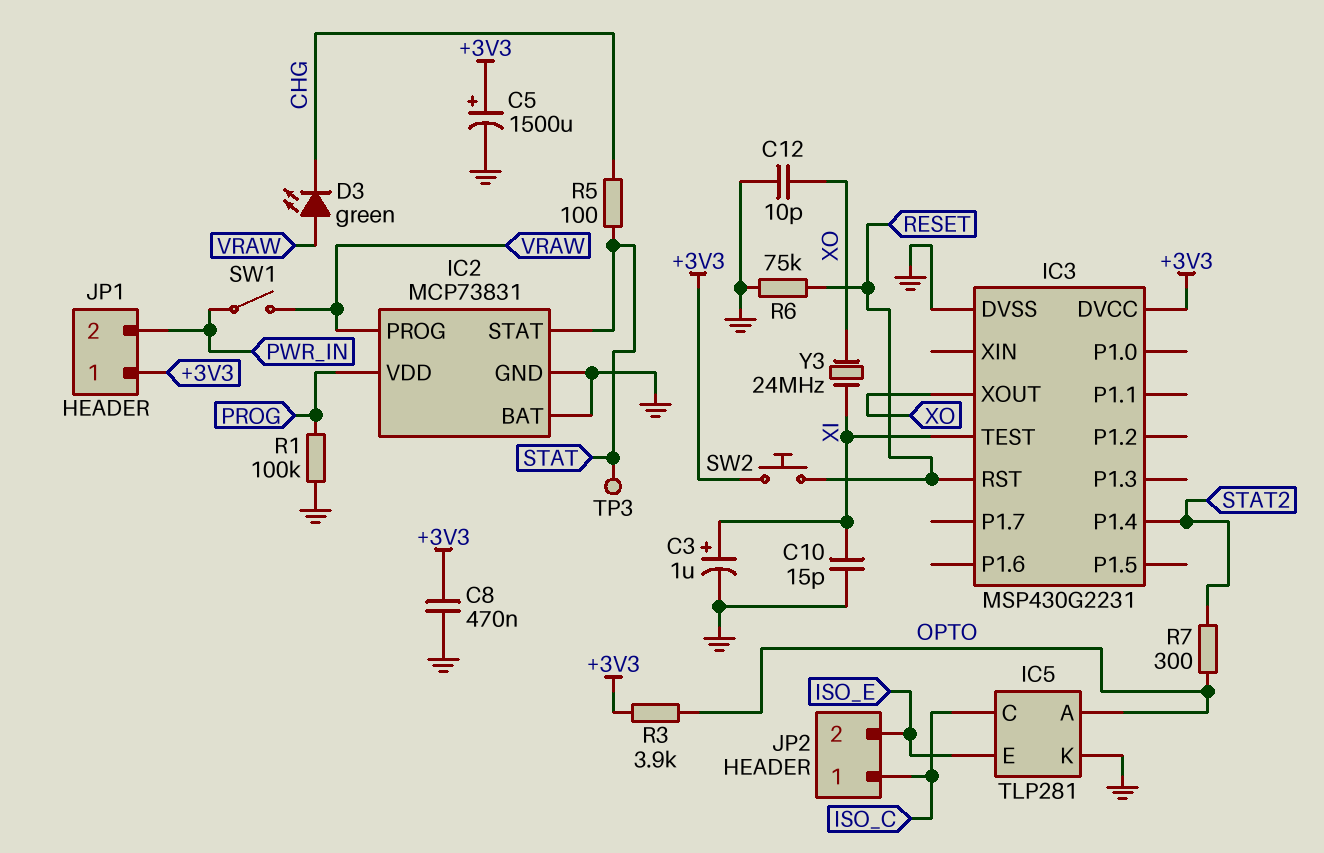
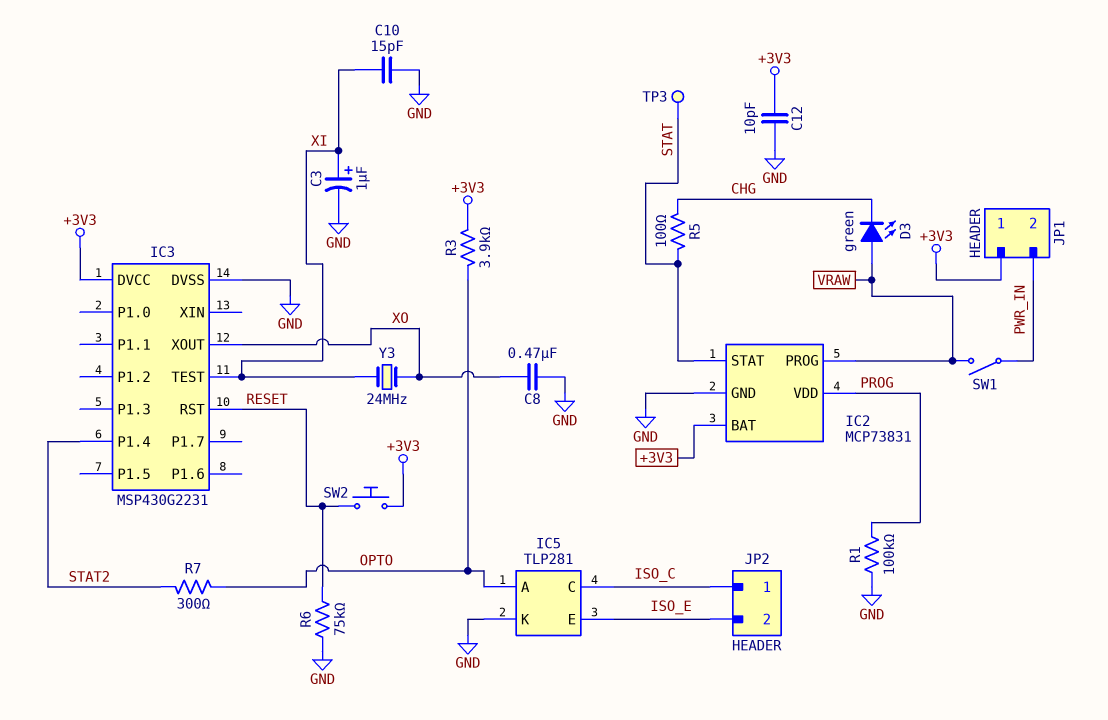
C5: 1500uF (plus +3V3, minus GND) -> none
C8: 470nF (+3V3, GND) -> 470nF (GND, XO)
C12: 10pF (GND, XO) -> 10pF (+3V3, GND)
IC2 pin BAT: GND -> +3V3

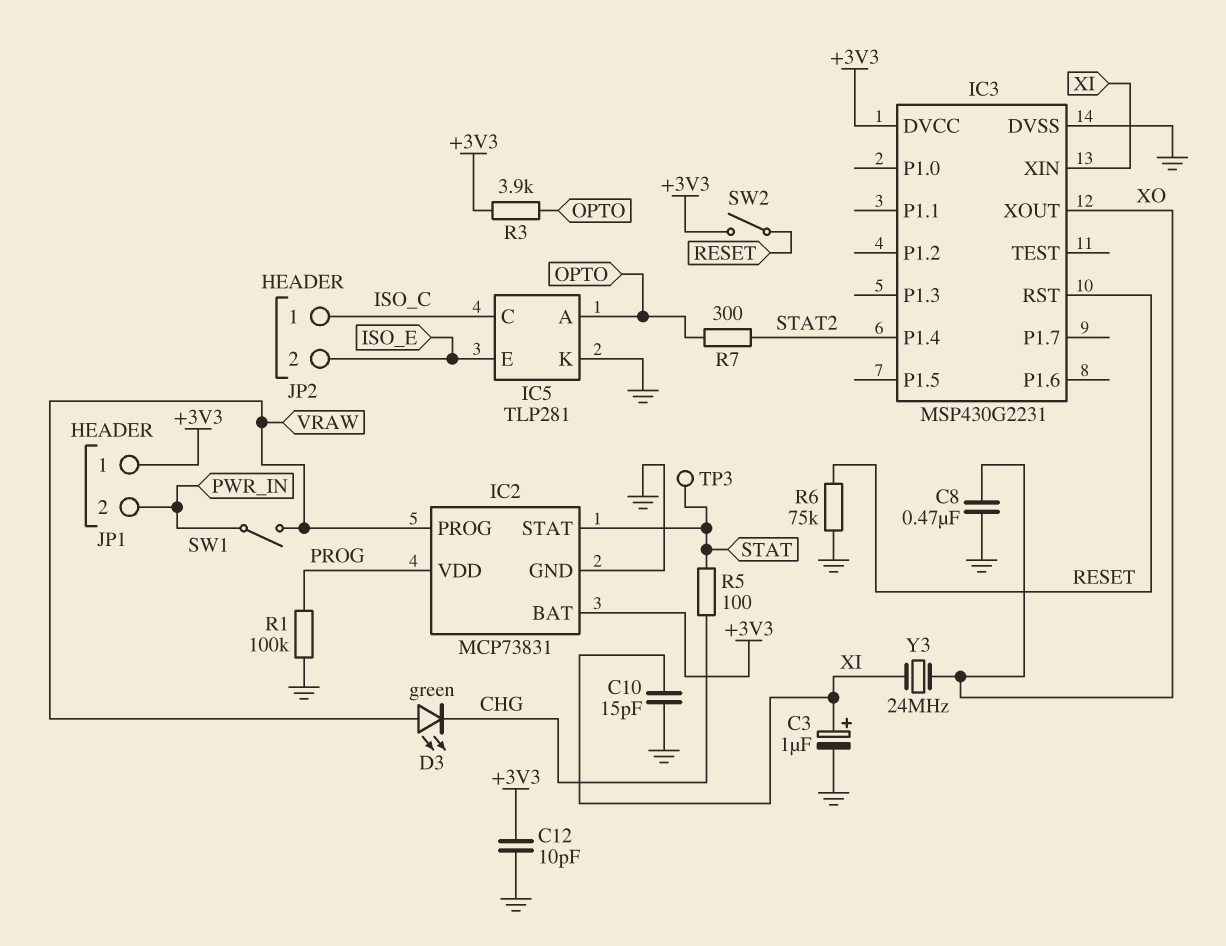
IC3 pin TEST: XI -> none
IC3 pin XIN: none -> XI
SW2: button (+3V3, RESET) -> switch (+3V3, RESET)

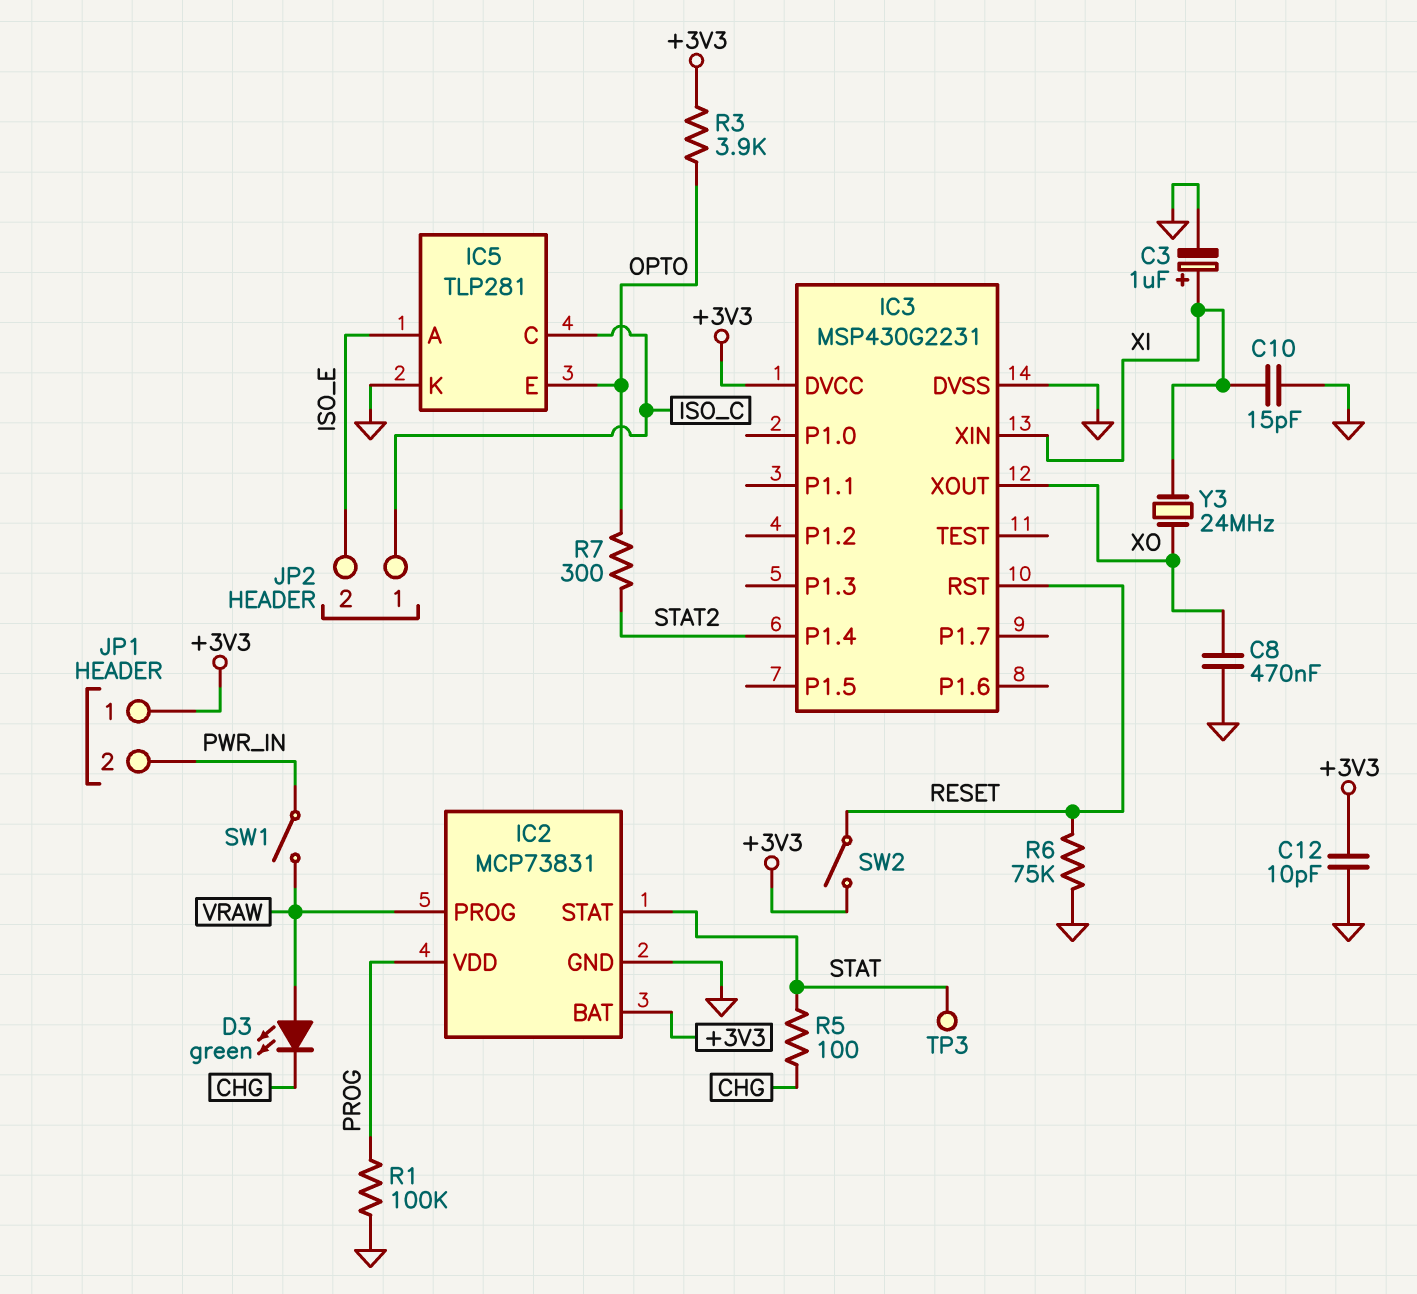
IC5 pin A: OPTO -> ISO_E
IC5 pin E: ISO_E -> OPTO

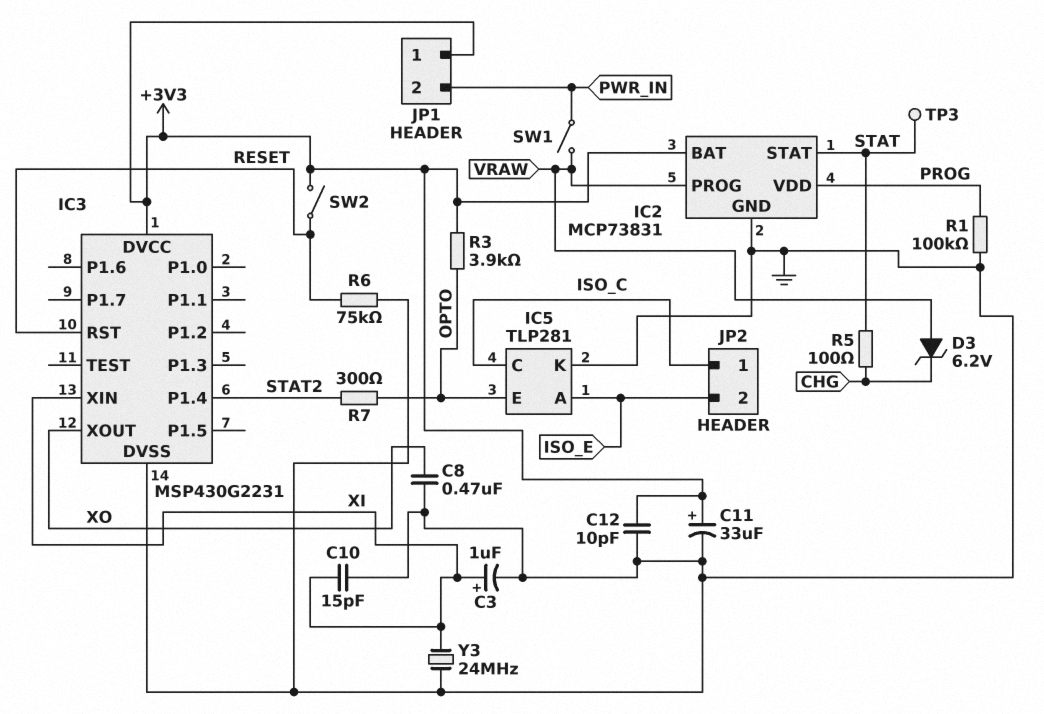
C11: none -> 33uF (plus +3V3, minus GND)
D3: LED green (A VRAW, K CHG) -> zener 6.2V (A VRAW, K CHG)
Y3: 24MHz (XI, XO) -> 24MHz (GND, XI)

